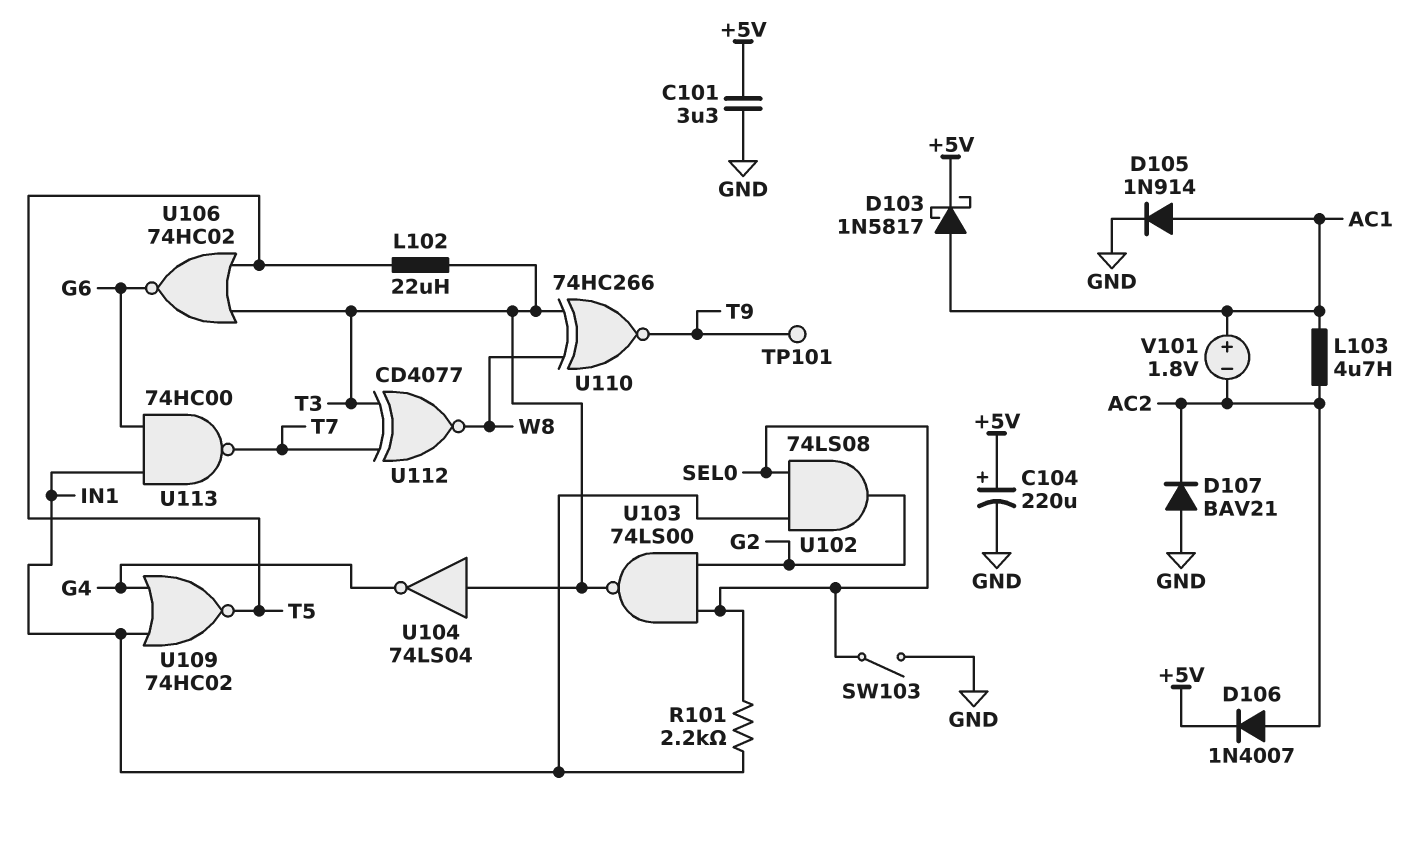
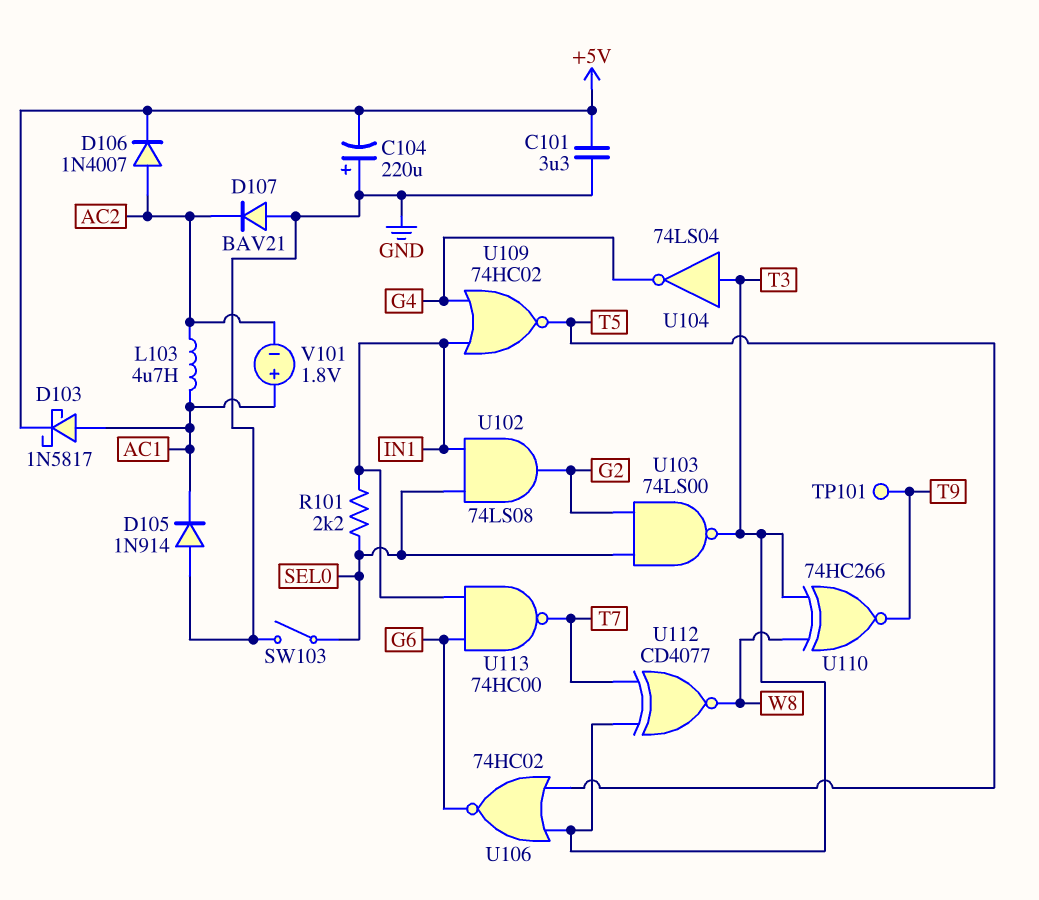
C104: 220uF (plus +5V, minus GND) -> 220uF (plus GND, minus +5V)
D105: diode 1N914 (A AC1, K GND) -> diode 1N914 (A GND, K AC1)
L102: 22uH (T3, T5) -> none

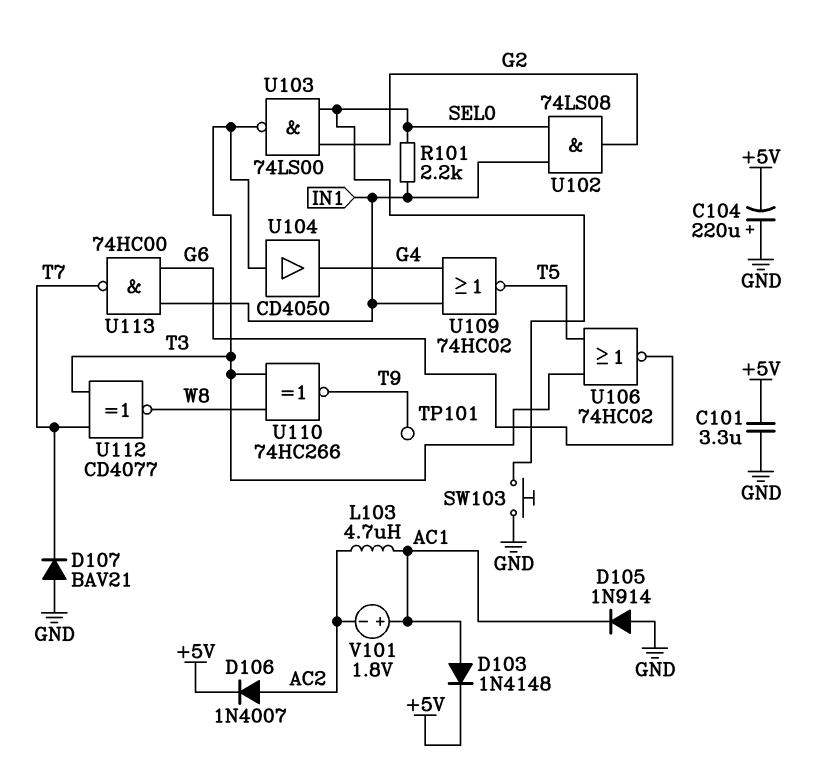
D103: schottky 1N5817 (A AC1, K +5V) -> diode 1N4148 (A AC1, K +5V)
D107: diode BAV21 (A GND, K AC2) -> diode BAV21 (A GND, K T7)
SW103: switch (GND, SEL0) -> button (GND, SEL0)
U104: NOT 74LS04 (in T3, out G4) -> buffer CD4050 (in T3, out G4)

